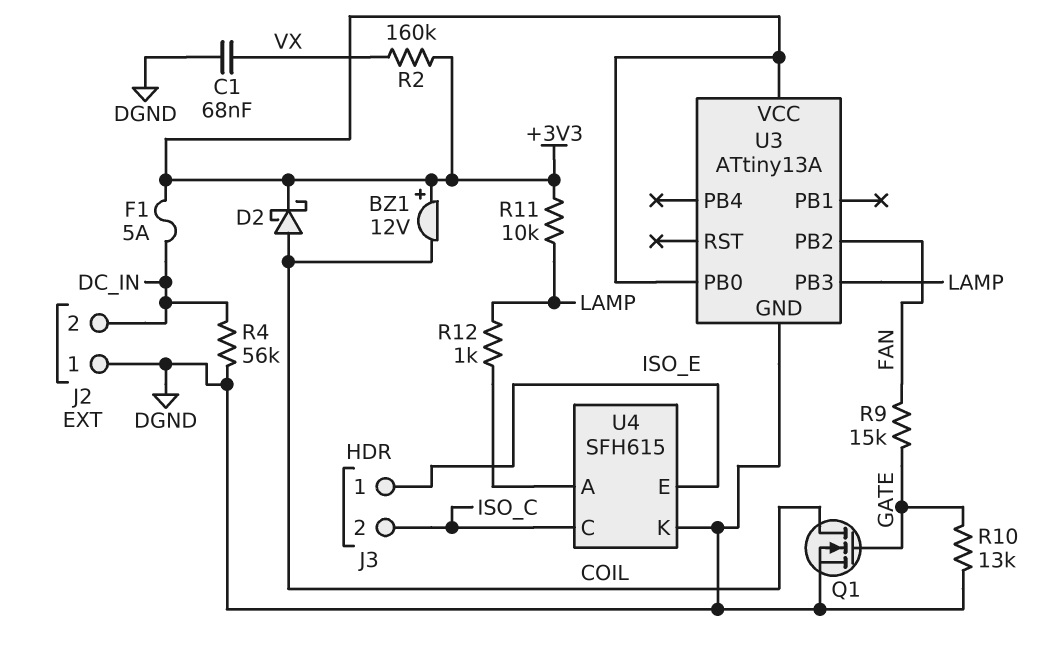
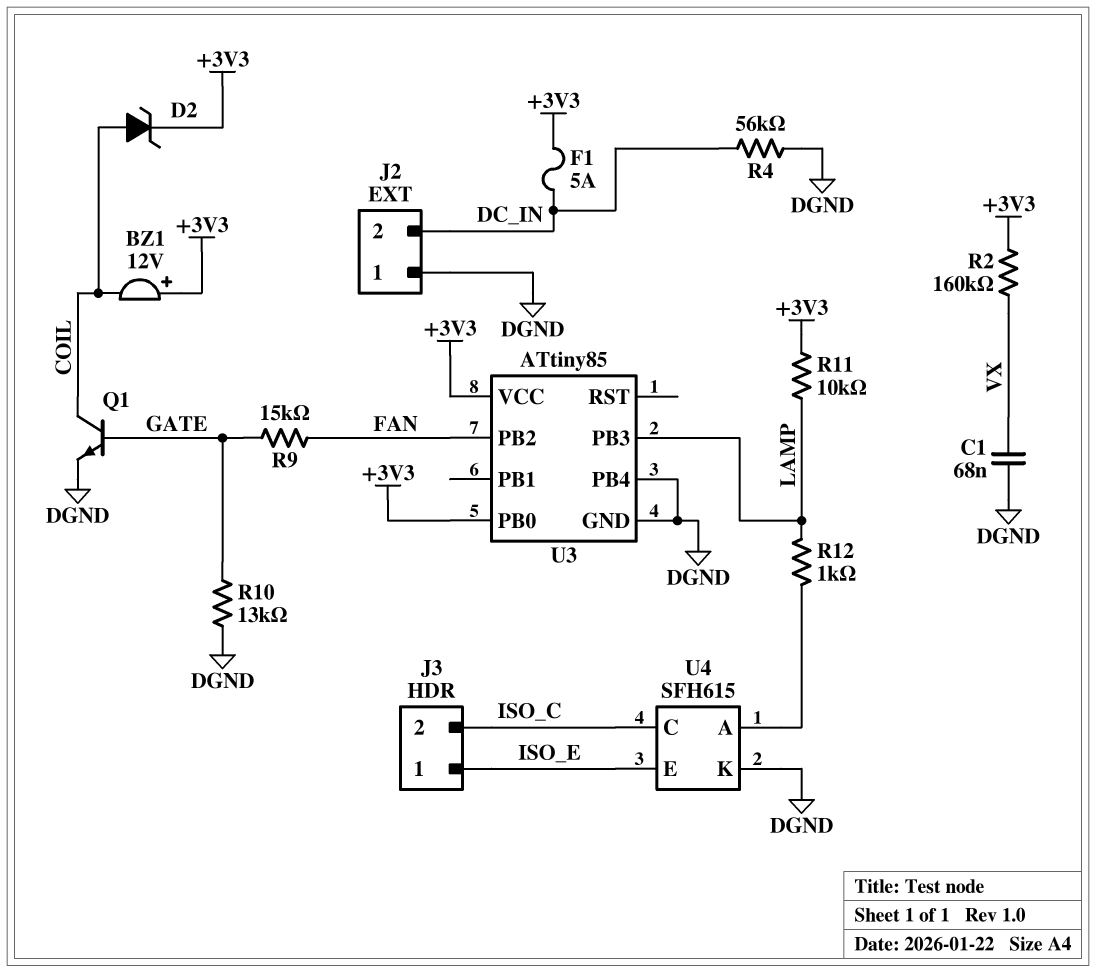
D2: schottky (A COIL, K +3V3) -> zener (A COIL, K +3V3)
Q1: NMOS (G GATE, D COIL, S DGND) -> NPN (B GATE, C COIL, E DGND)
U3: ATtiny13A -> ATtiny85
U3 pin PB4: none -> DGND

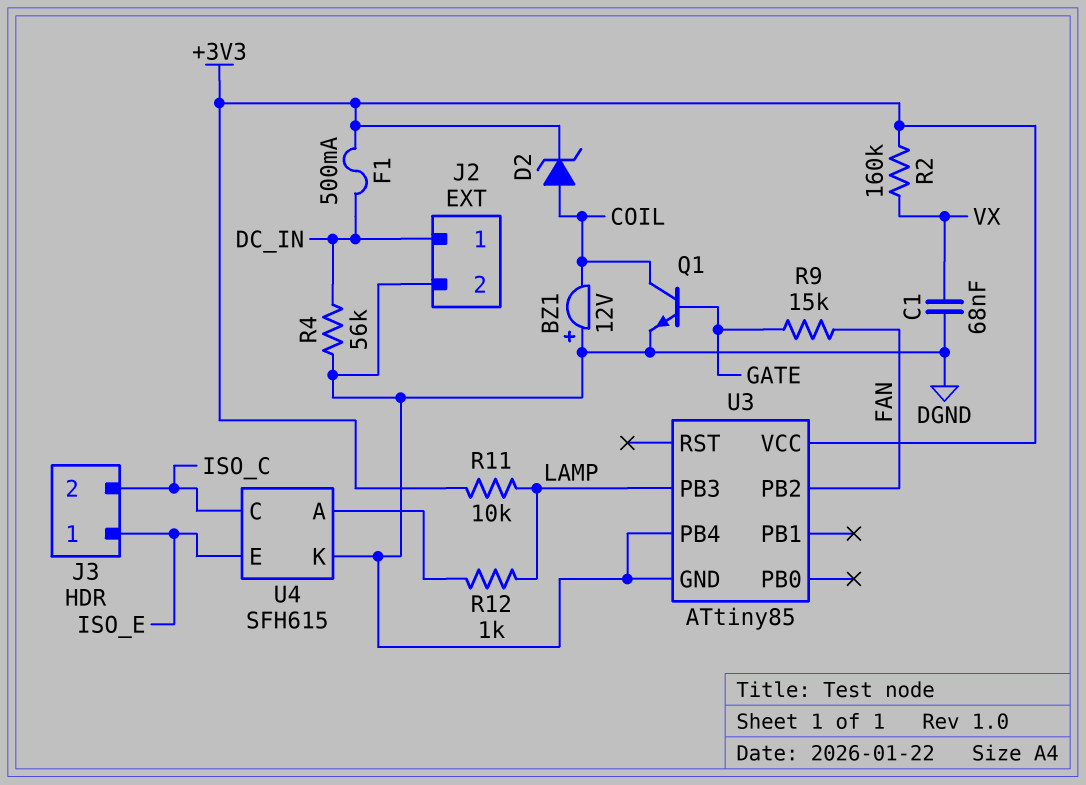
BZ1: buzzer 12V (plus +3V3, minus COIL) -> buzzer 12V (plus DGND, minus COIL)
F1: 5A (+3V3, DC_IN) -> 500mA (+3V3, DC_IN)
J2 pin 1: DGND -> DC_IN
J2 pin 2: DC_IN -> DGND
R10: 13k (DGND, GATE) -> none
U3 pin PB0: +3V3 -> none

